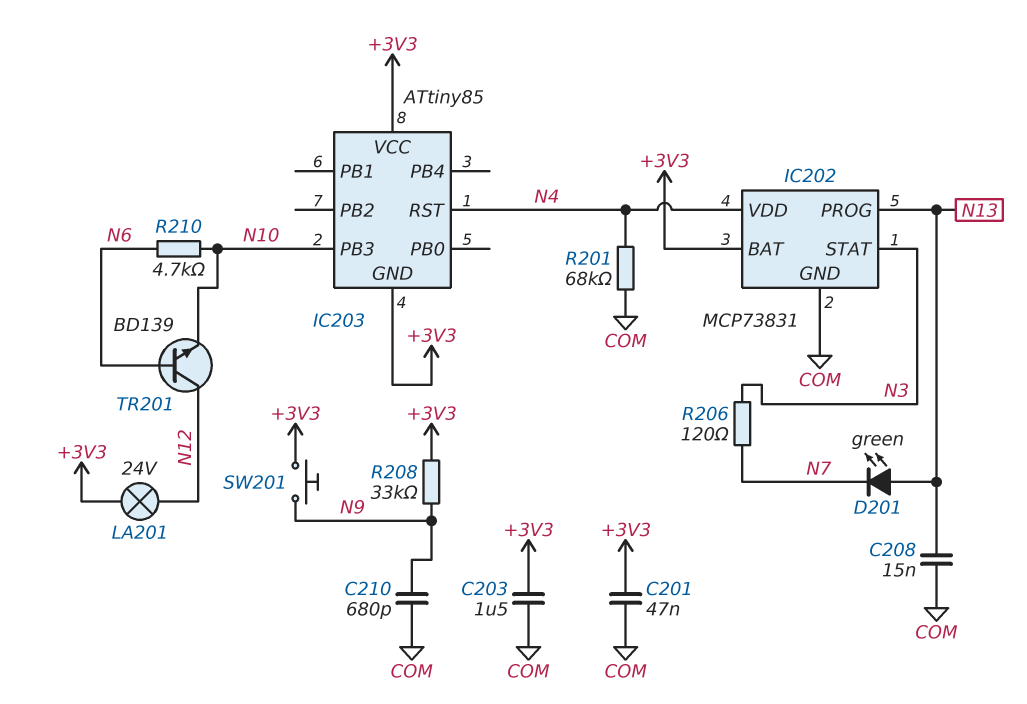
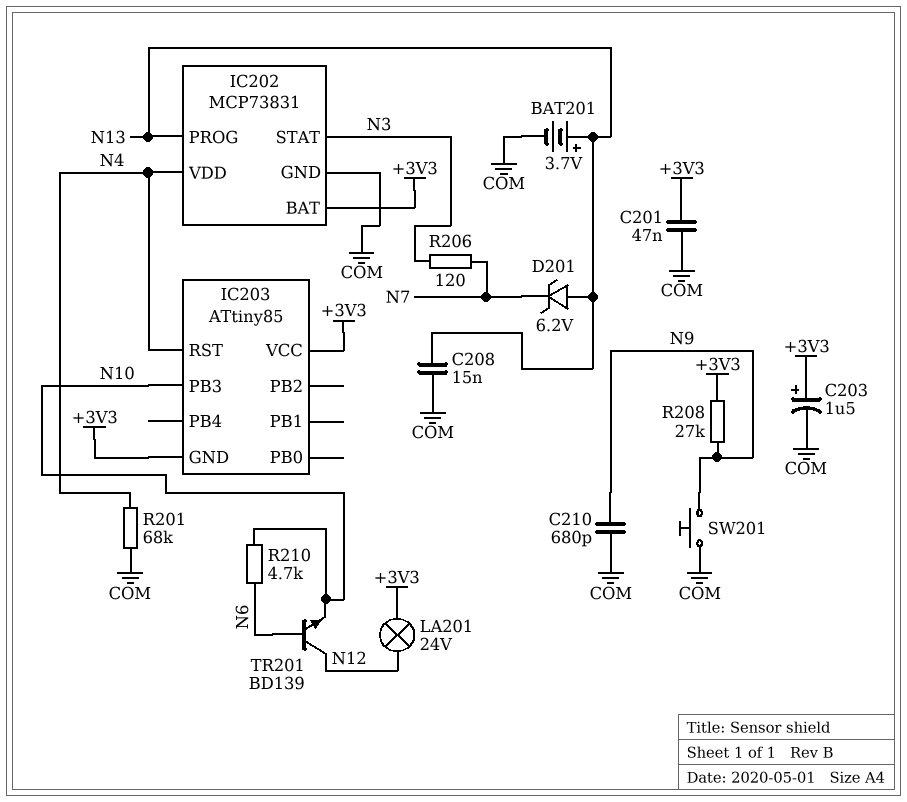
BAT201: none -> 3.7V (plus N13, minus COM)
C203: 1.5uF (+3V3, COM) -> 1.5uF (plus +3V3, minus COM)
D201: LED green (A N13, K N7) -> zener 6.2V (A N13, K N7)
R208: 33k (+3V3, N9) -> 27k (+3V3, N9)
SW201: button (+3V3, N9) -> button (COM, N9)

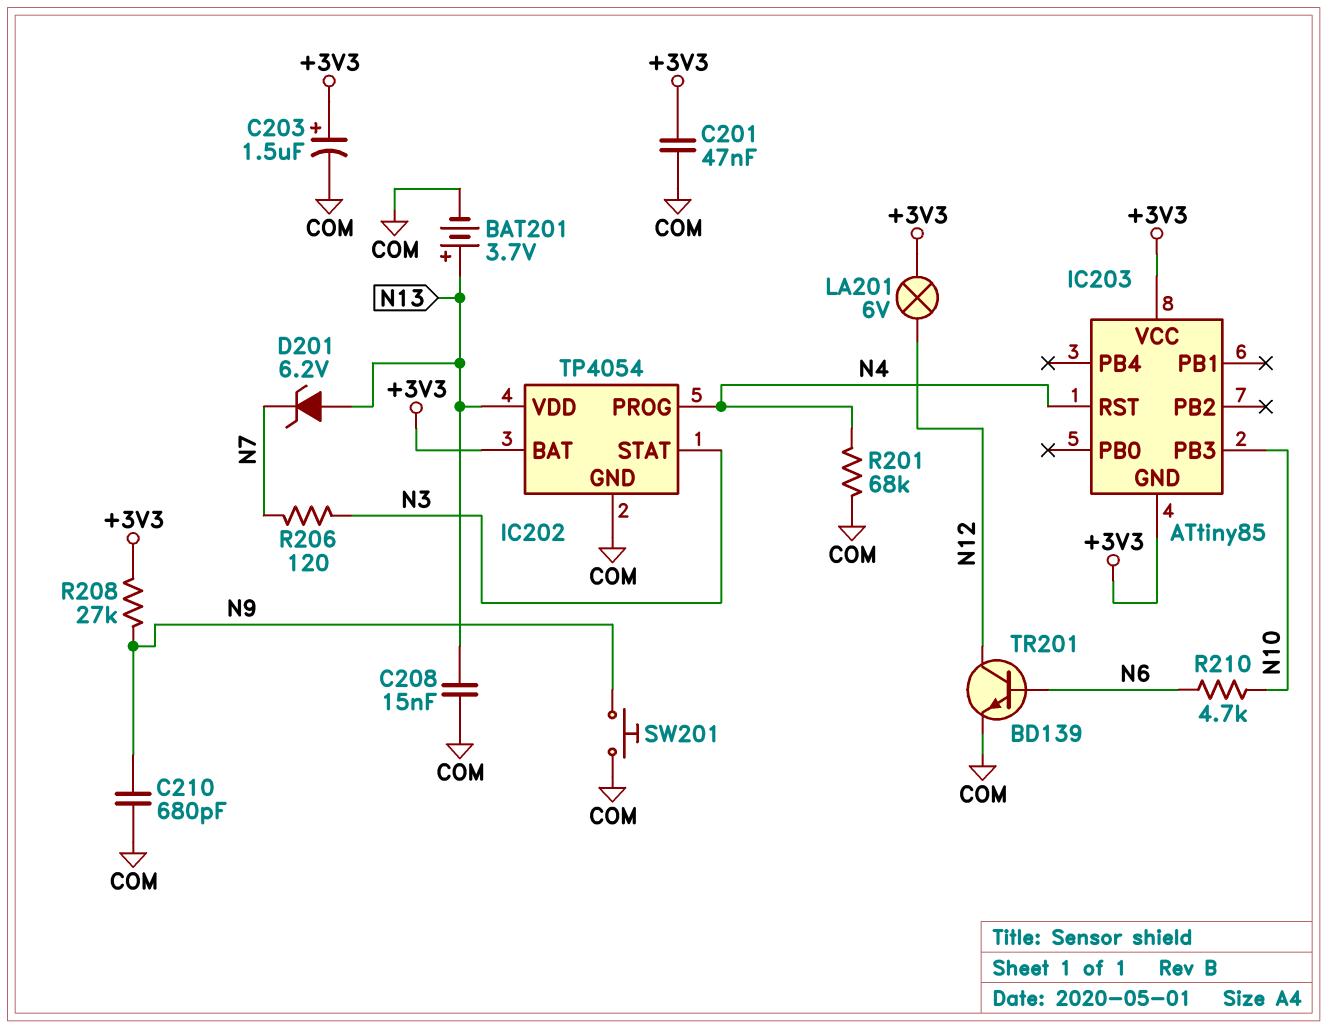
IC202: MCP73831 -> TP4054
IC202 pin PROG: N13 -> N4
IC202 pin VDD: N4 -> N13
LA201: lamp 24V (+3V3, N12) -> lamp 6V (+3V3, N12)
TR201: NPN BD139 (B N6, C N12, E N10) -> NPN BD139 (B N6, C N12, E COM)

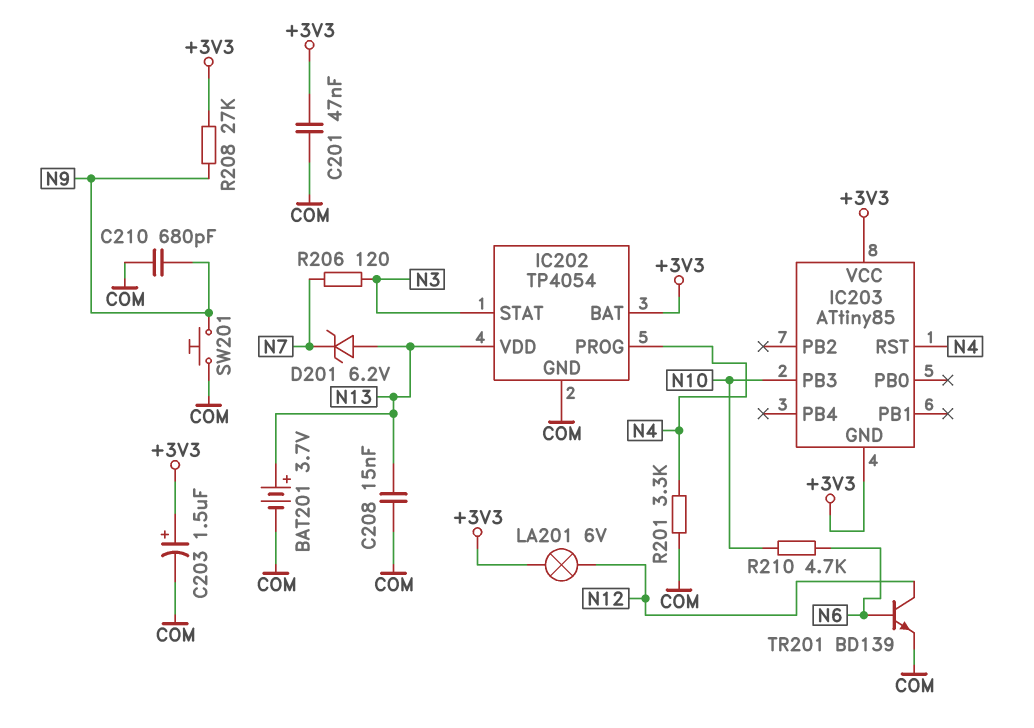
R201: 68k (COM, N4) -> 3.3k (COM, N4)

